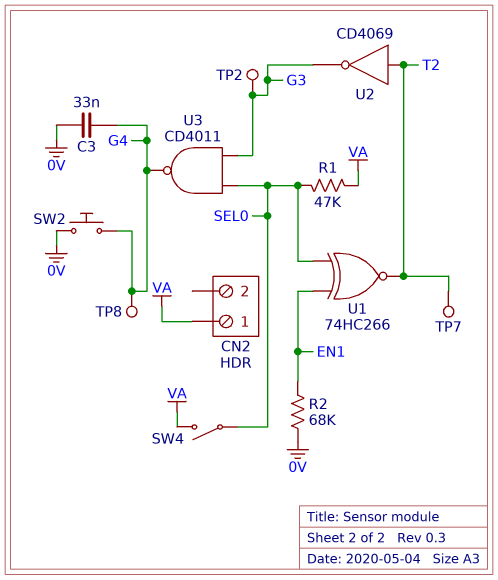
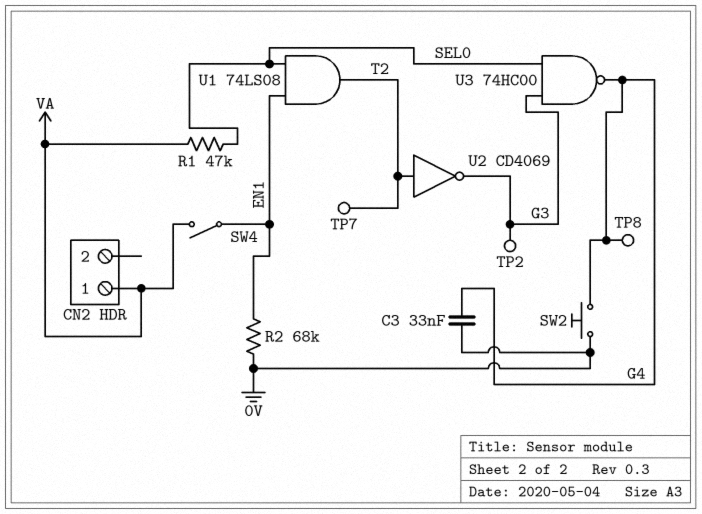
SW4: switch (SEL0, VA) -> switch (EN1, VA)
U1: XNOR 74HC266 (in EN1, in SEL0, out T2) -> AND 74LS08 (in EN1, in SEL0, out T2)
U3: NAND CD4011 (in G3, in SEL0, out G4) -> NAND 74HC00 (in G3, in SEL0, out G4)

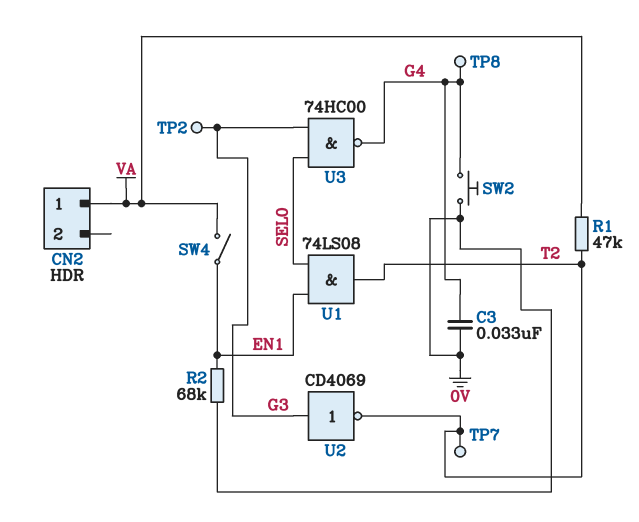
R1: 47k (SEL0, VA) -> 47k (T2, VA)
U2: NOT CD4069 (in T2, out G3) -> NOT CD4069 (in G3, out T2)

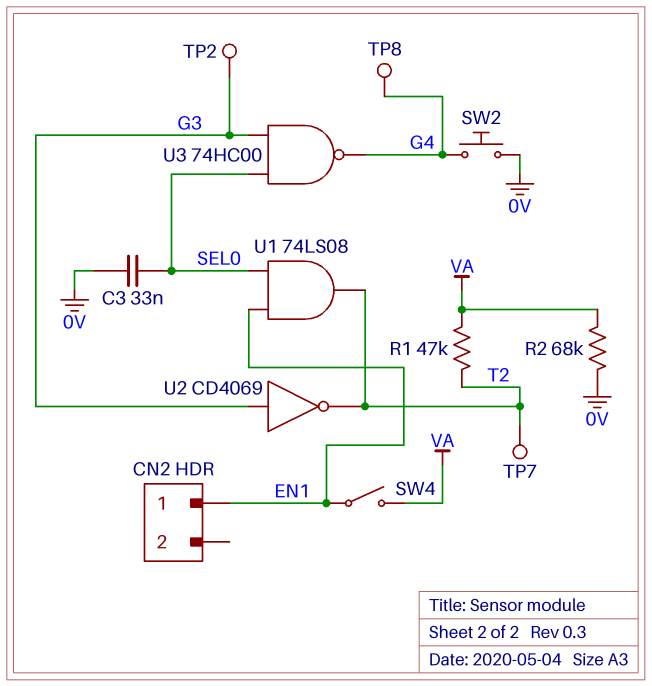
C3: 33nF (0V, G4) -> 33nF (0V, SEL0)
CN2 pin 1: VA -> EN1
R2: 68k (0V, EN1) -> 68k (0V, VA)

